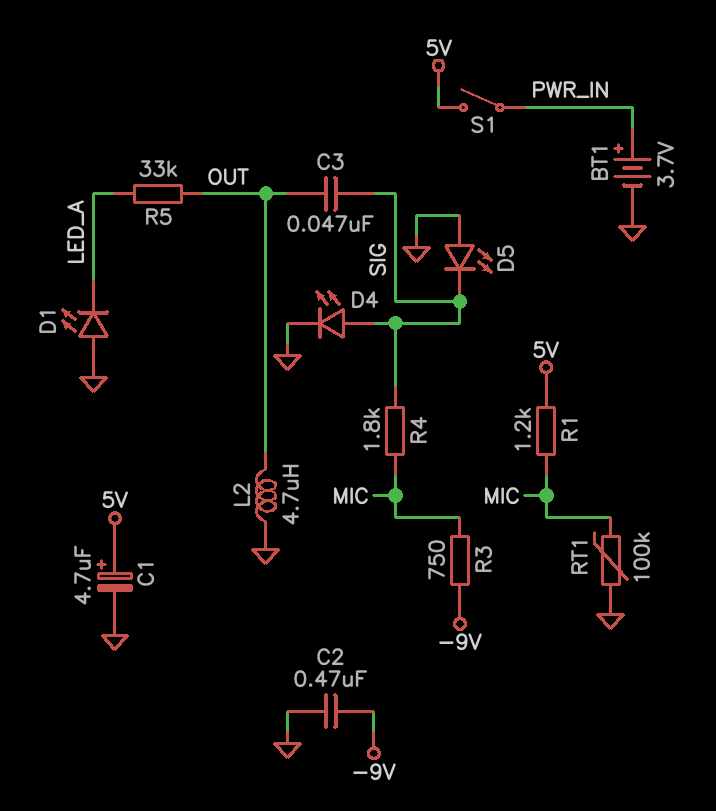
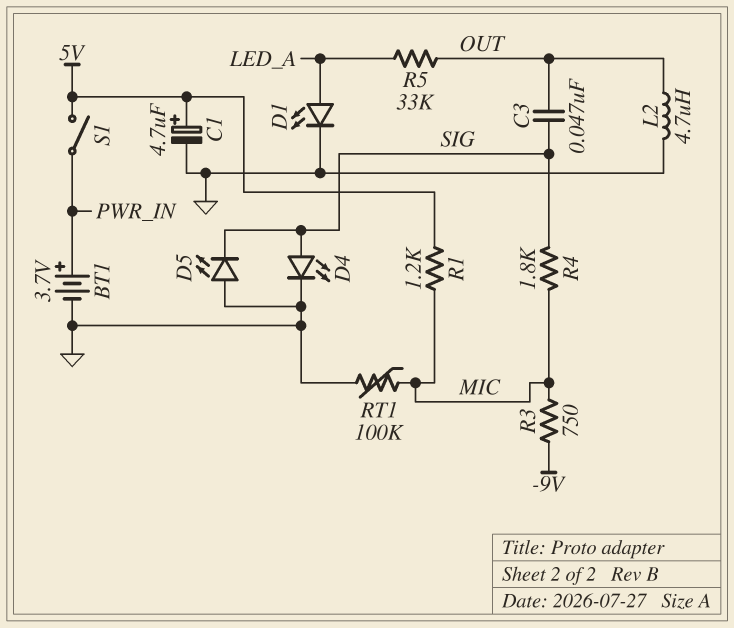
C2: 470nF (-9V, GND) -> none
D1: LED (A GND, K LED_A) -> LED (A LED_A, K GND)

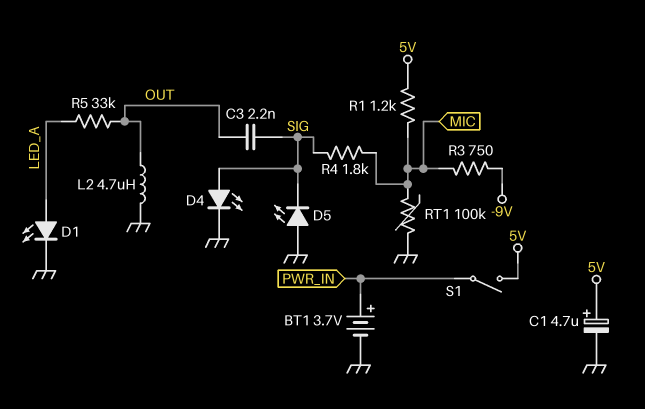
C3: 47nF (OUT, SIG) -> 2.2nF (OUT, SIG)

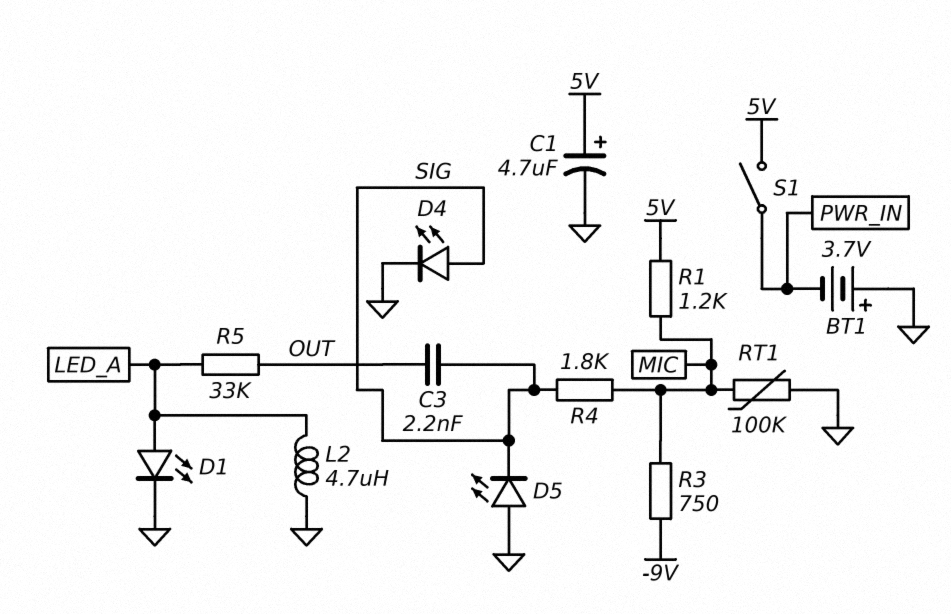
BT1: 3.7V (plus PWR_IN, minus GND) -> 3.7V (plus GND, minus PWR_IN)
L2: 4.7uH (GND, OUT) -> 4.7uH (GND, LED_A)

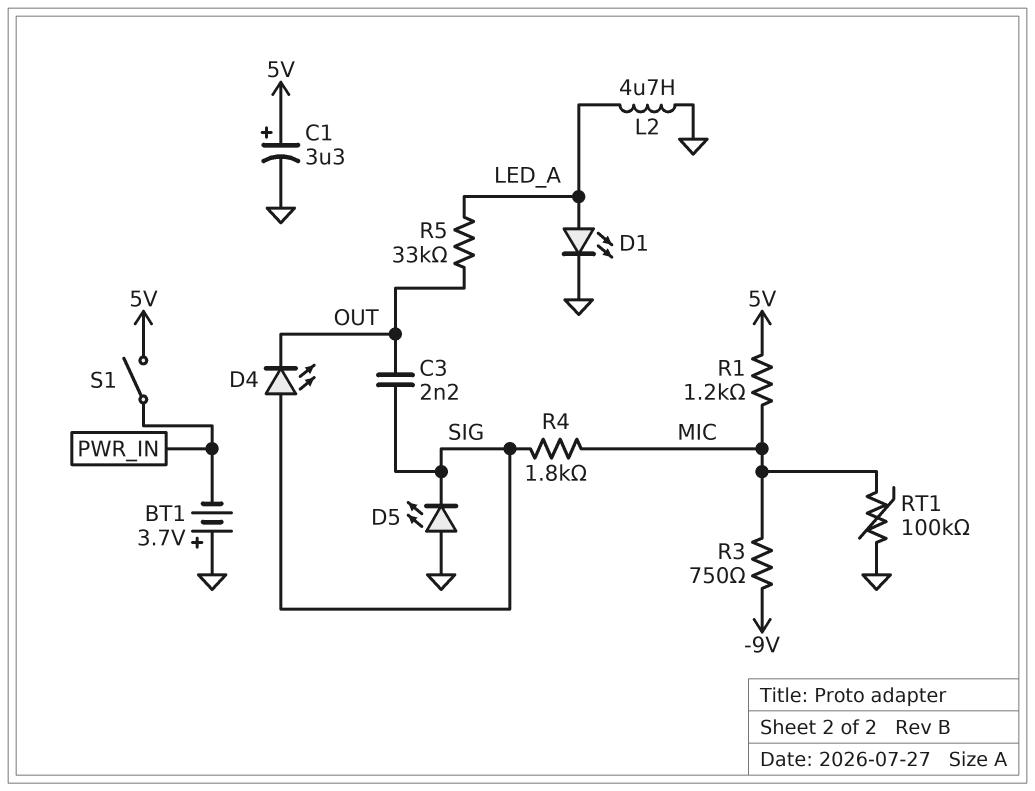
C1: 4.7uF (plus 5V, minus GND) -> 3.3uF (plus 5V, minus GND)
D4: LED (A SIG, K GND) -> LED (A SIG, K OUT)

